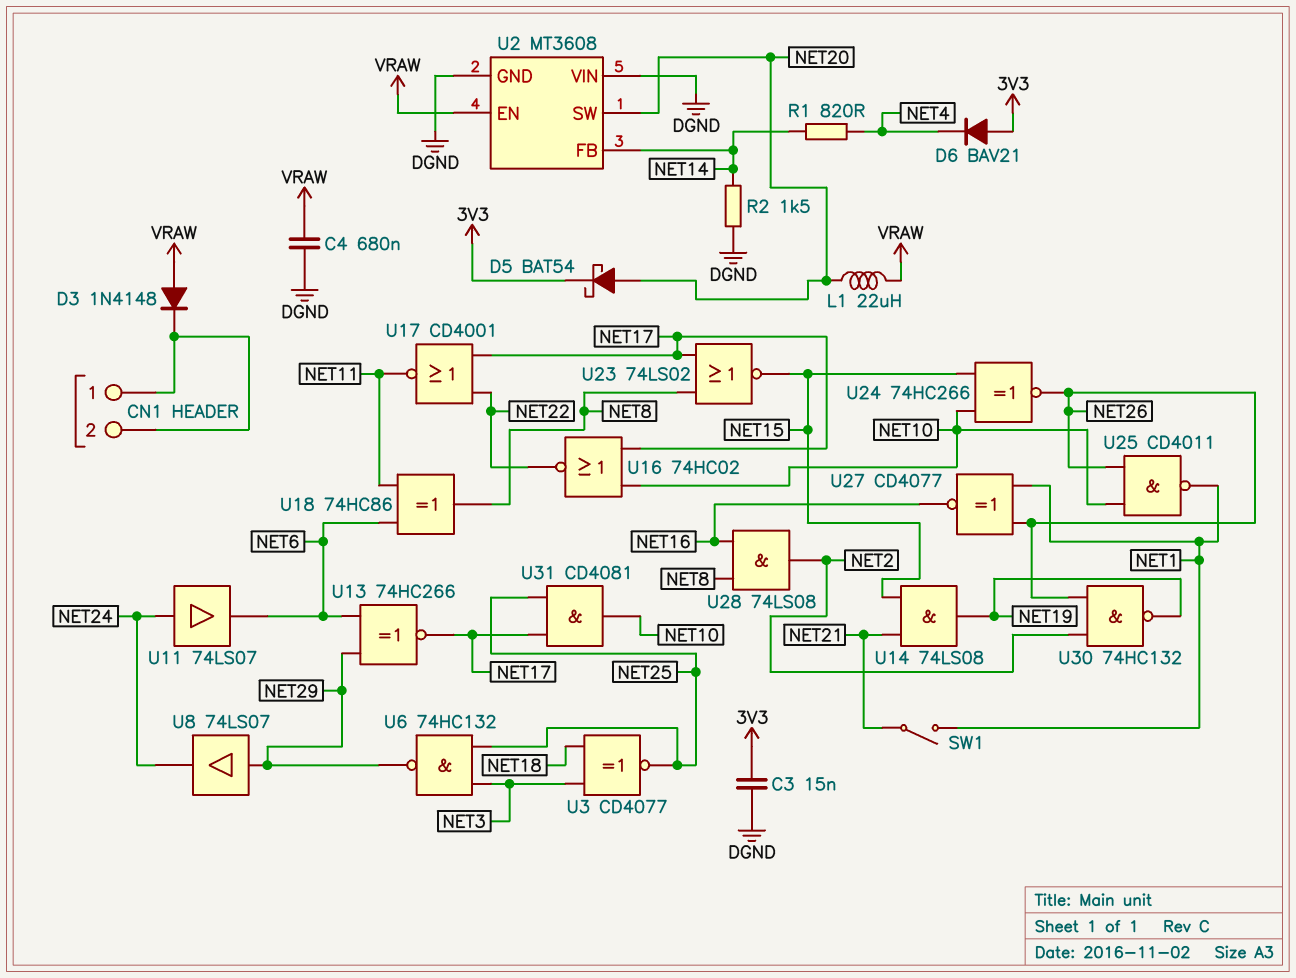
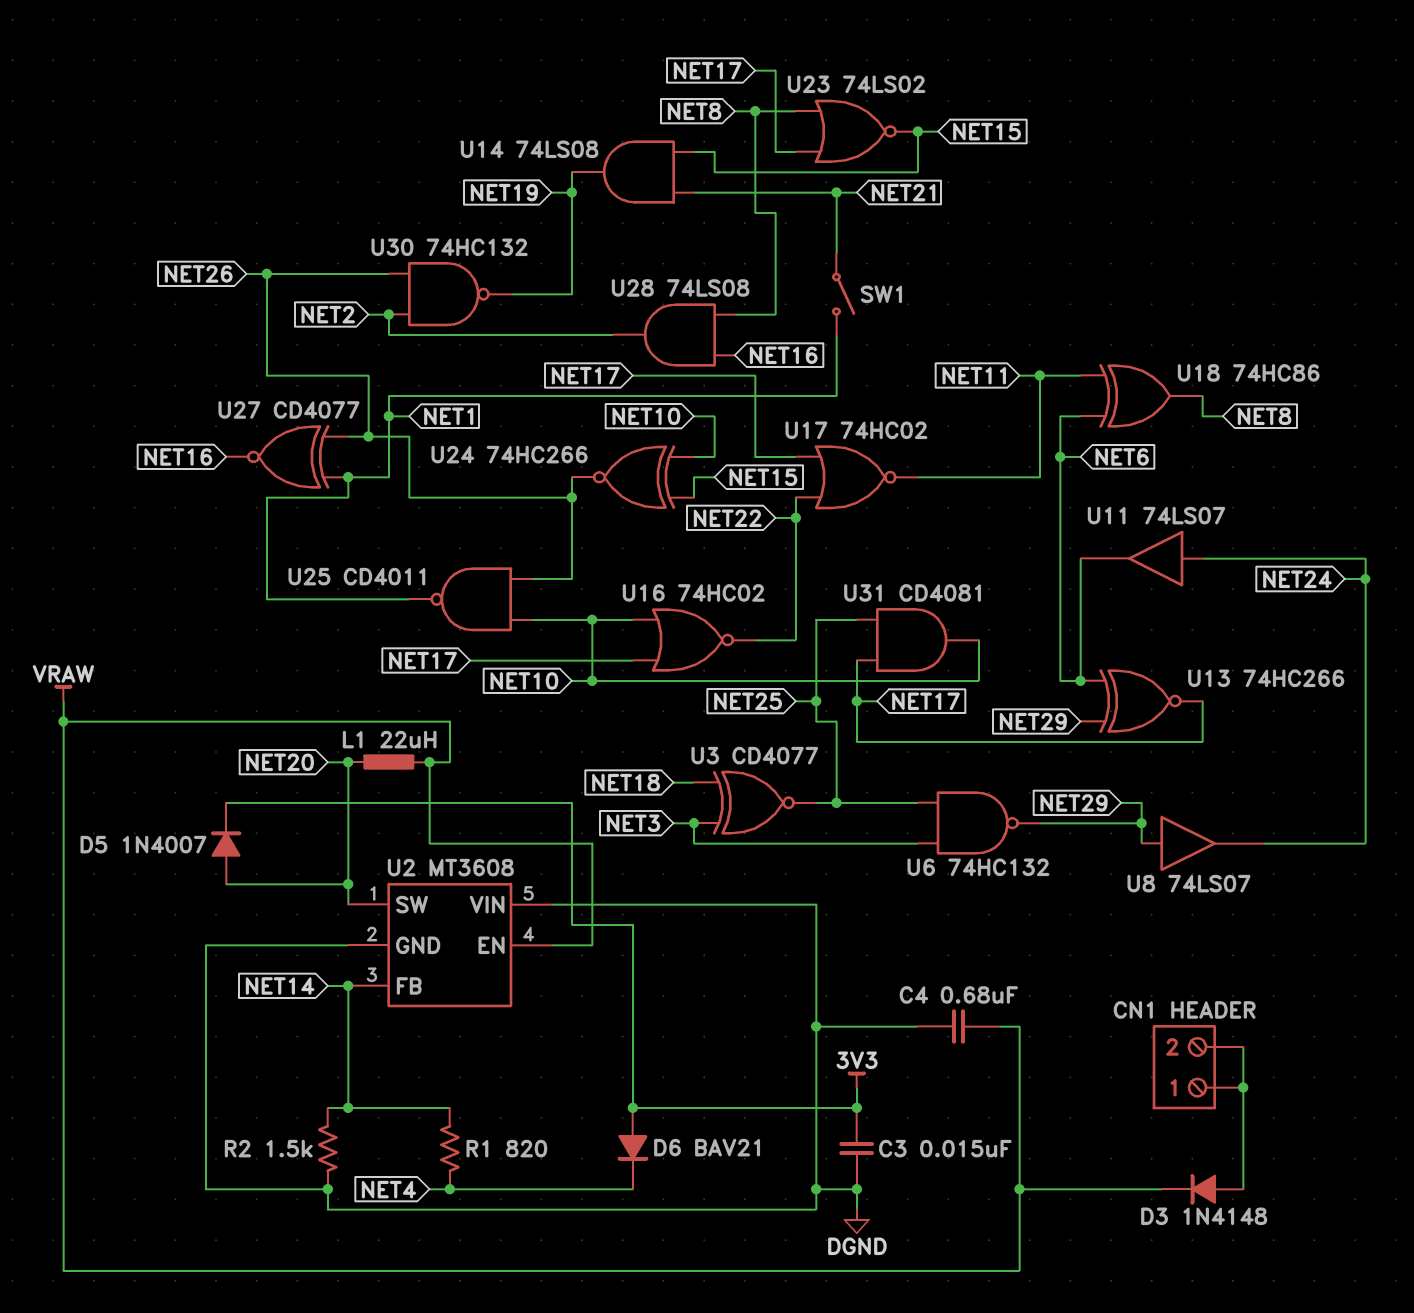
D3: diode 1N4148 (A VRAW, K CN1/1) -> diode 1N4148 (A CN1/1, K VRAW)
D5: schottky BAT54 (A NET20, K 3V3) -> diode 1N4007 (A NET20, K 3V3)
U17: NOR CD4001 (in NET17, in NET22, out NET11) -> NOR 74HC02 (in NET17, in NET22, out NET11)

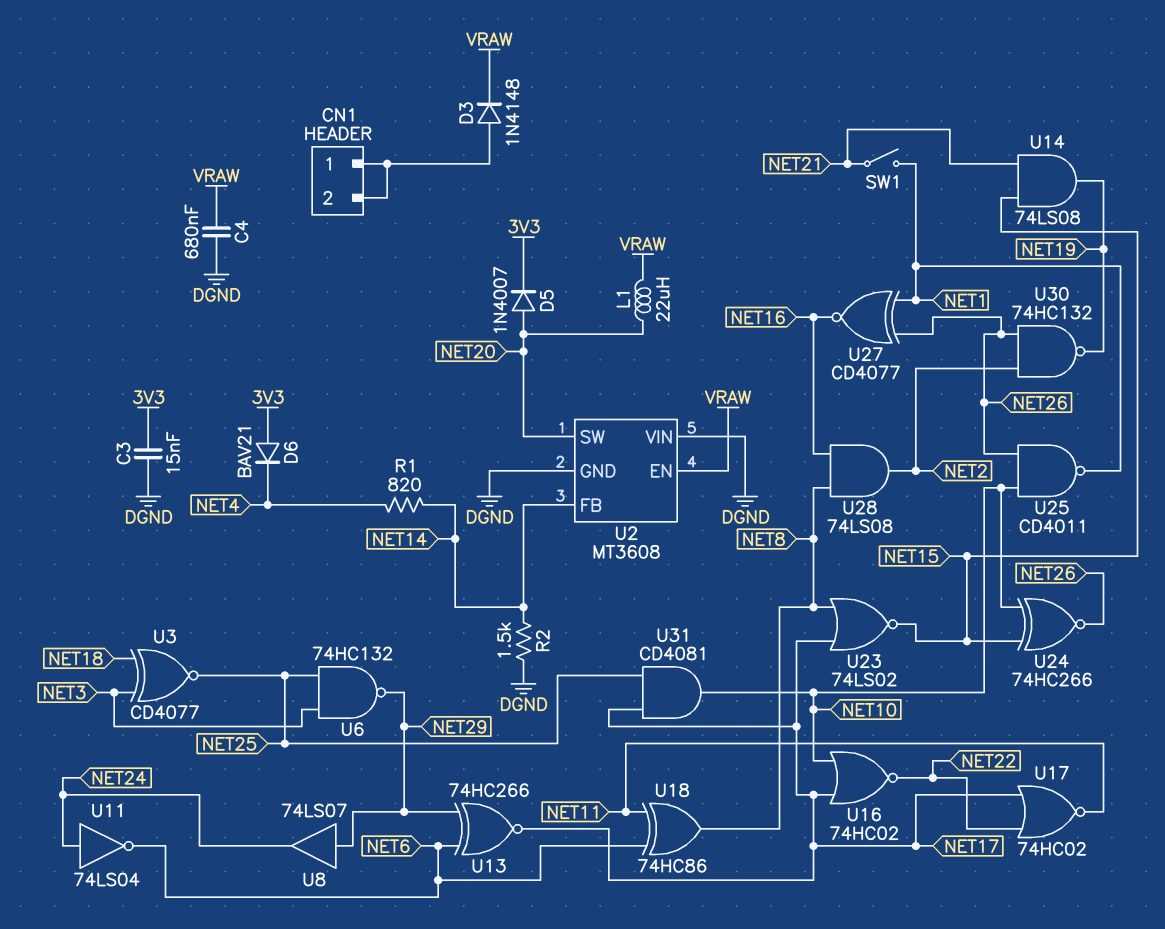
U11: buffer 74LS07 (in NET24, out NET6) -> NOT 74LS04 (in NET24, out NET6)

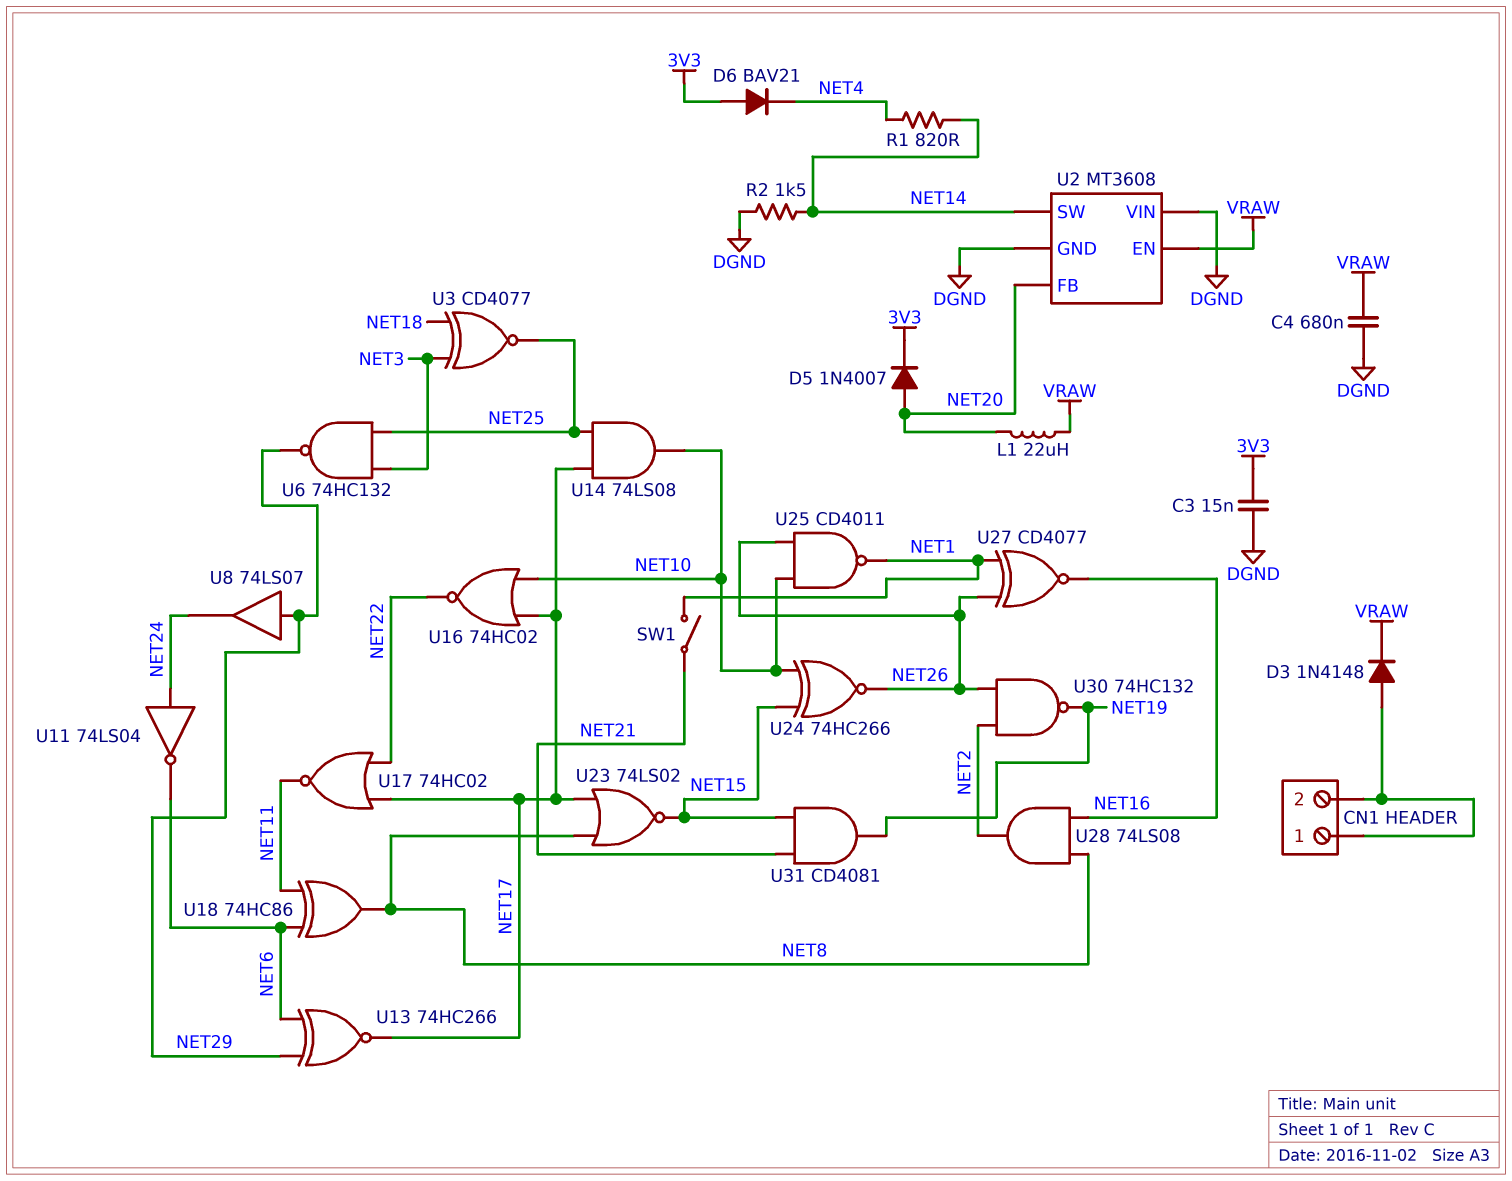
U2 pin FB: NET14 -> NET20
U2 pin SW: NET20 -> NET14
U14: AND 74LS08 (in NET15, in NET21, out NET19) -> AND 74LS08 (in NET17, in NET25, out NET10)
U31: AND CD4081 (in NET17, in NET25, out NET10) -> AND CD4081 (in NET15, in NET21, out NET19)

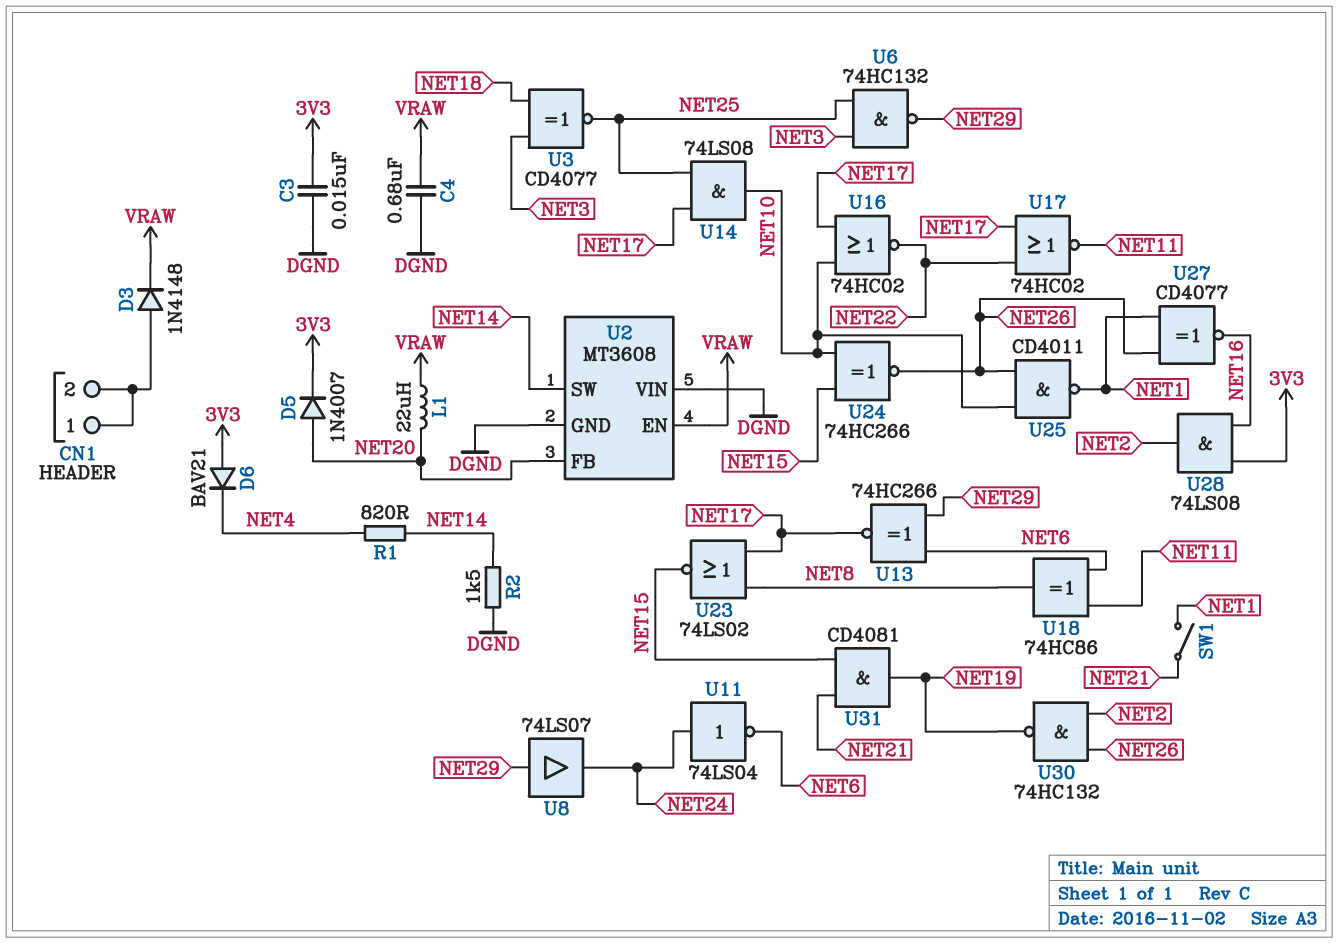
U28: AND 74LS08 (in NET8, in NET16, out NET2) -> AND 74LS08 (in 3V3, in NET16, out NET2)

